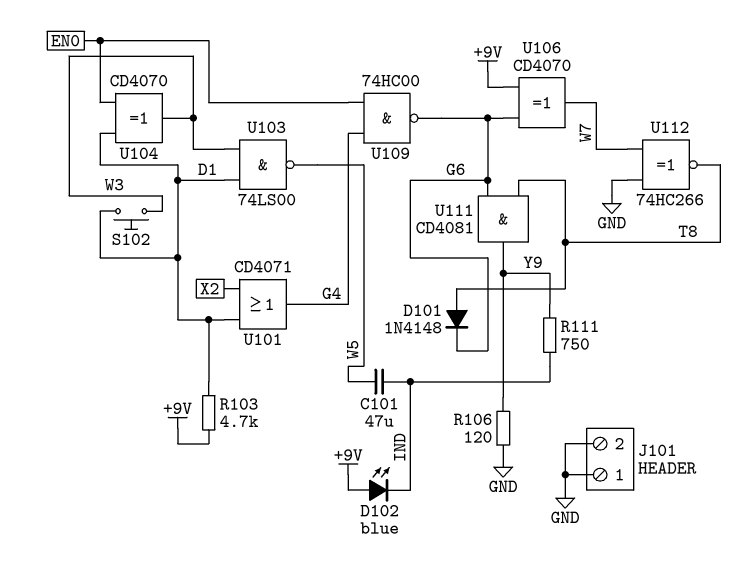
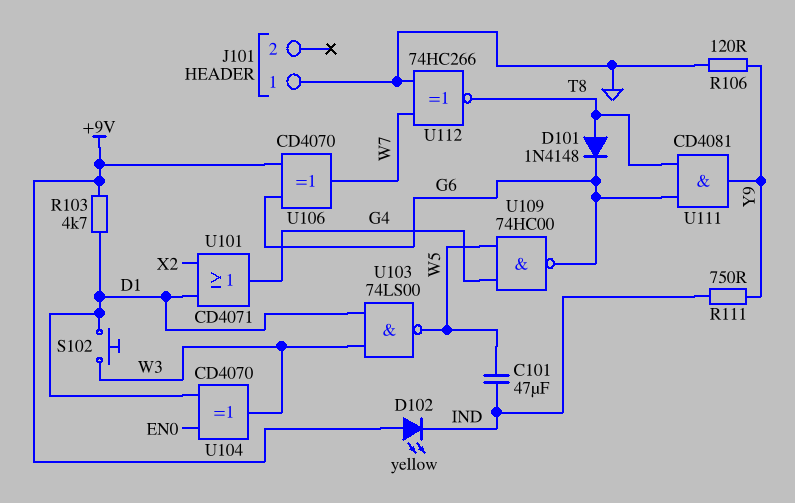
D102: LED blue (A +9V, K IND) -> LED yellow (A +9V, K IND)
J101 pin 2: GND -> none
U109: NAND 74HC00 (in EN0, in G4, out G6) -> NAND 74HC00 (in G4, in W5, out G6)

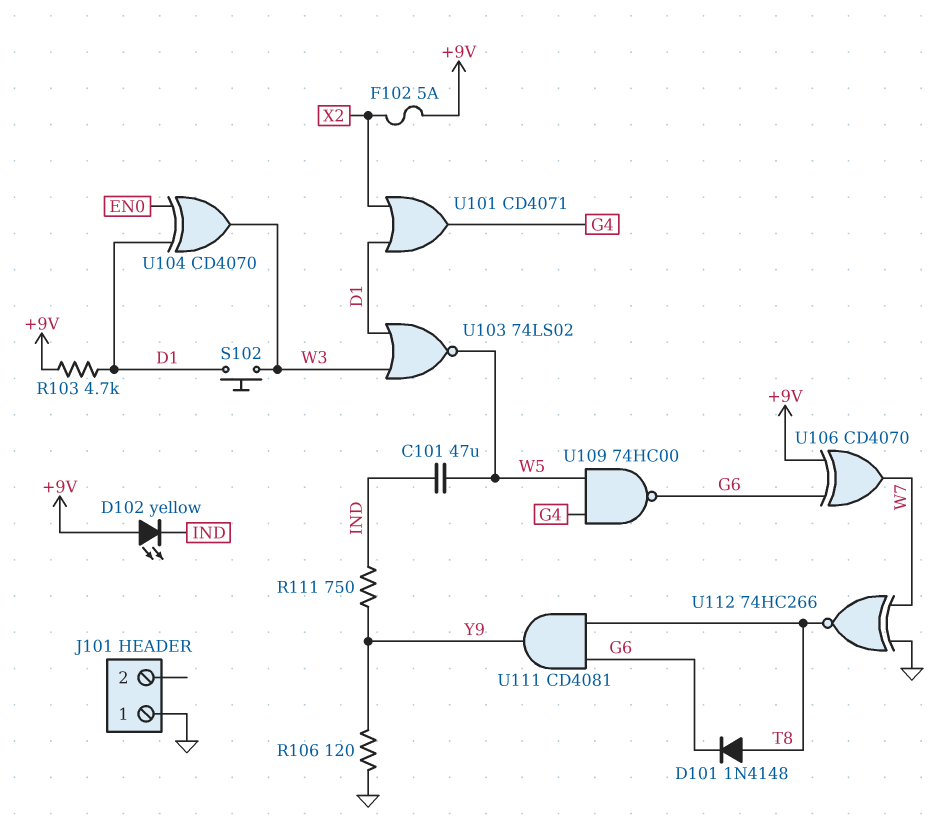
F102: none -> 5A (+9V, X2)
U103: NAND 74LS00 (in D1, in W3, out W5) -> NOR 74LS02 (in D1, in W3, out W5)

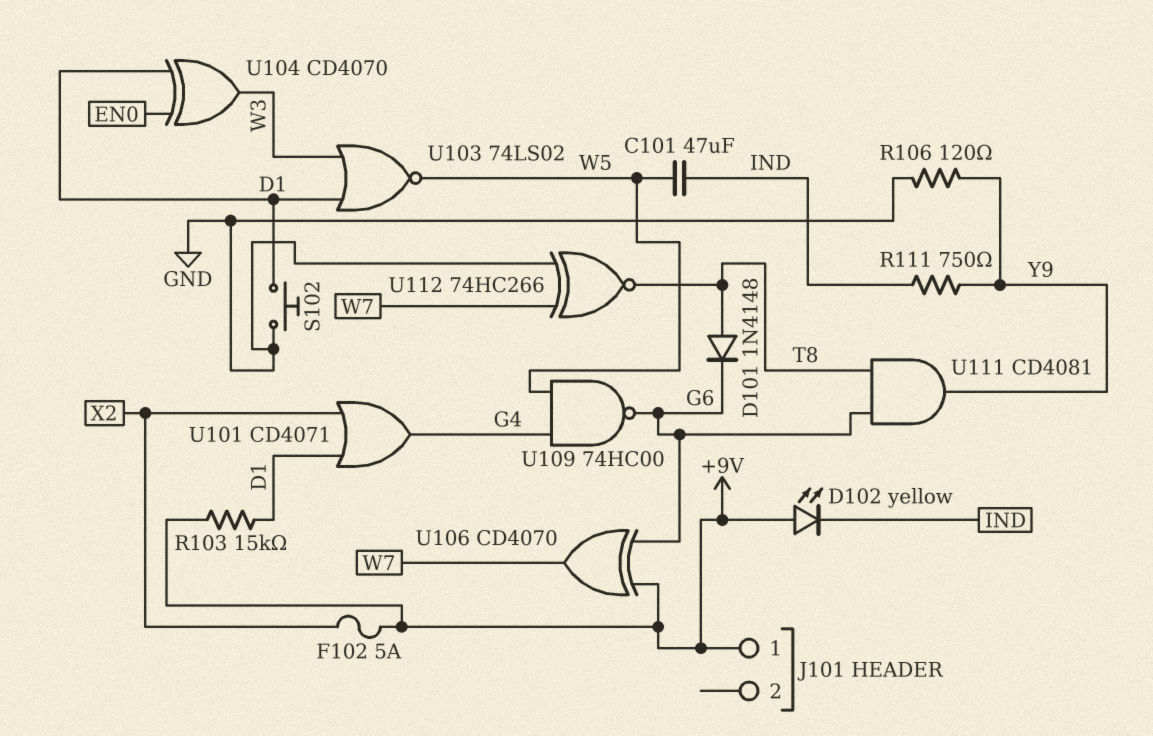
J101 pin 1: GND -> +9V
R103: 4.7k (+9V, D1) -> 15k (+9V, D1)
S102: button (D1, W3) -> button (D1, GND)

